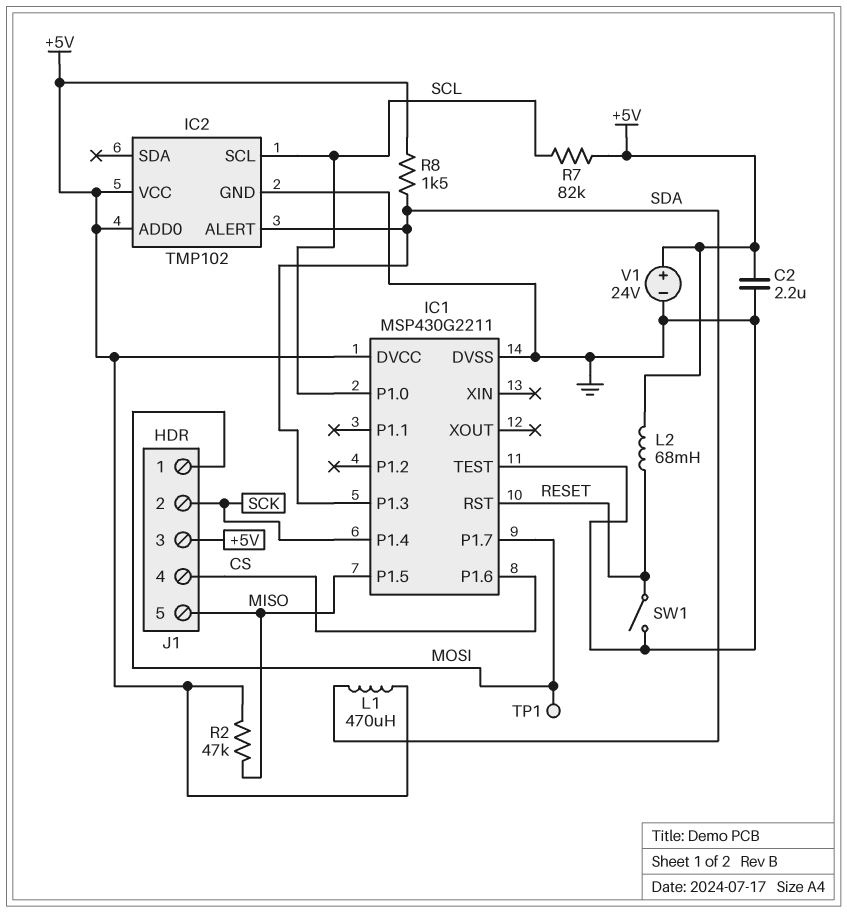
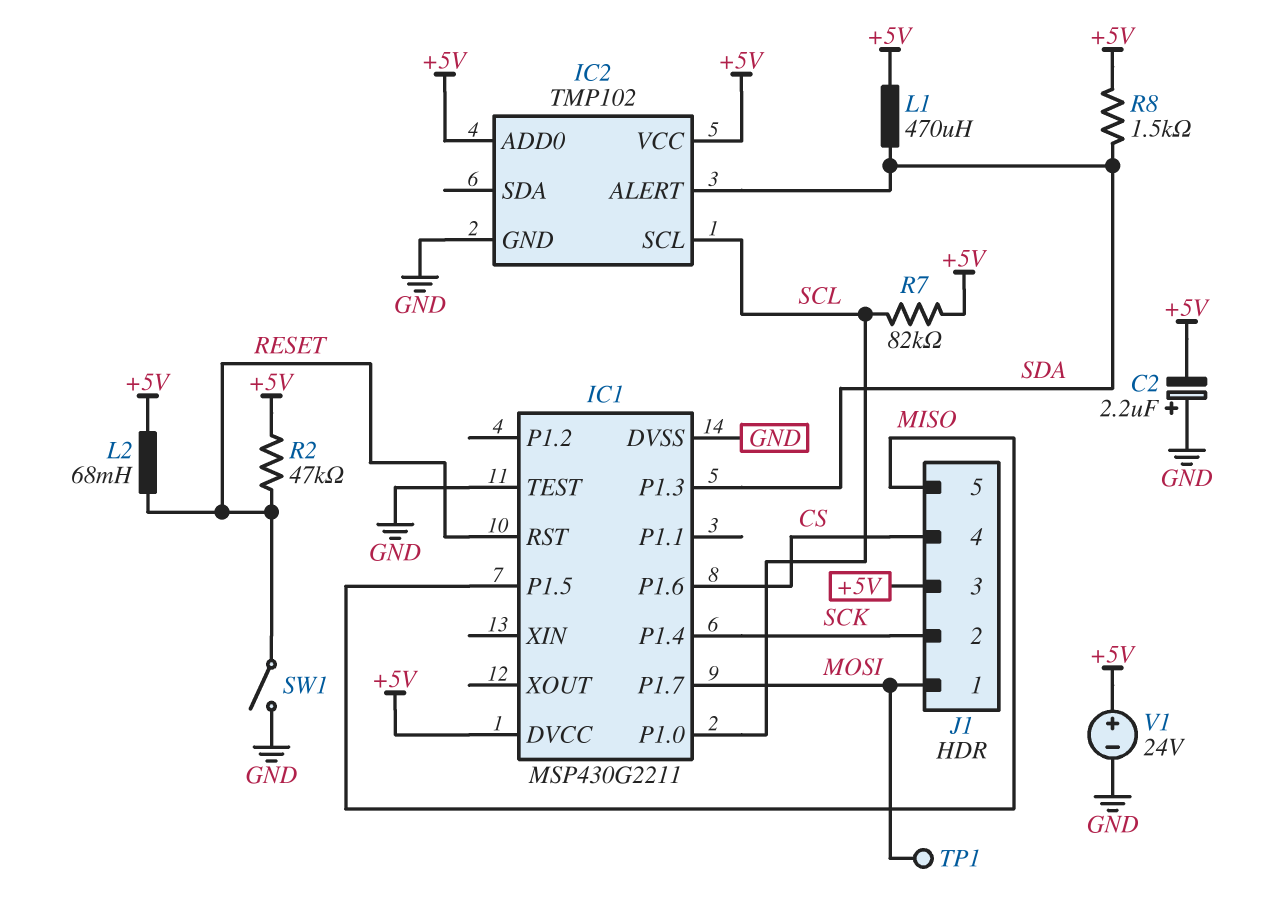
C2: 2.2uF (+5V, GND) -> 2.2uF (plus GND, minus +5V)
R2: 47k (+5V, MISO) -> 47k (+5V, RESET)

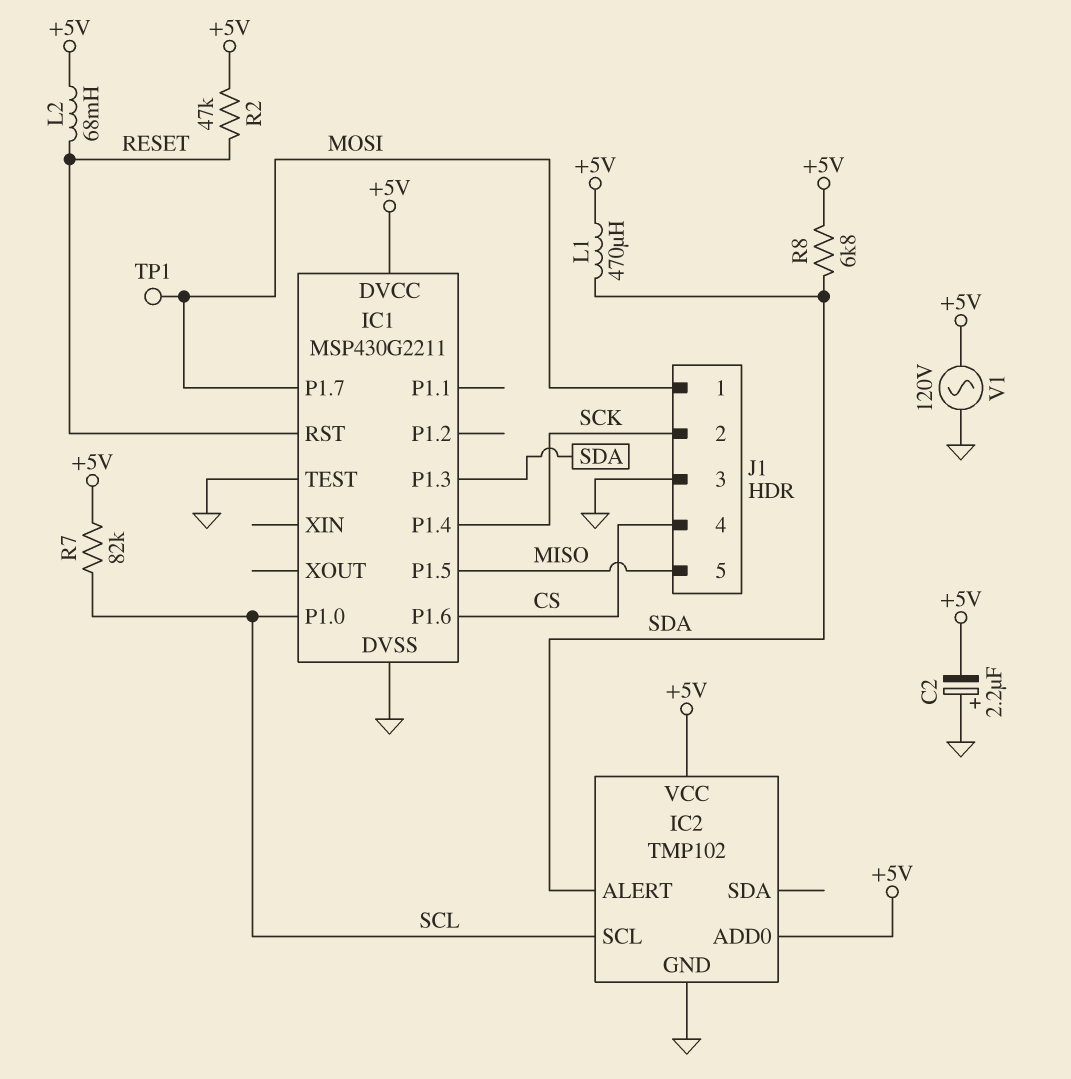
J1 pin 3: +5V -> GND
R8: 1.5k (+5V, SDA) -> 6.8k (+5V, SDA)
SW1: switch (GND, RESET) -> none
V1: 24V (plus +5V, minus GND) -> AC 120V (+5V, GND)

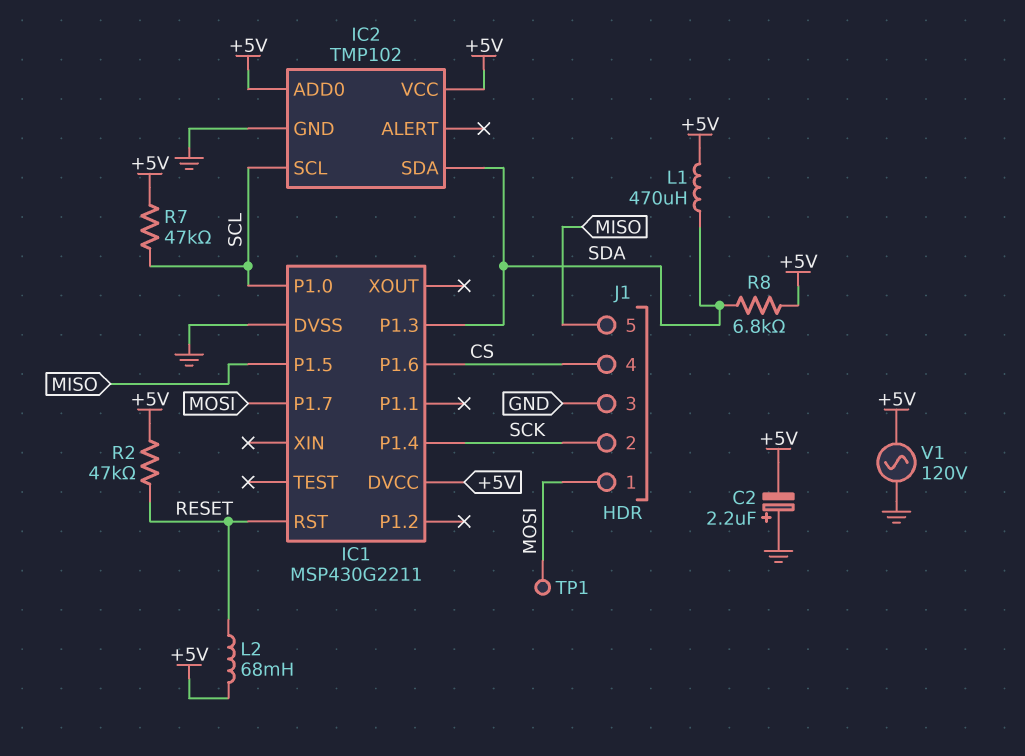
IC1 pin TEST: GND -> none
IC2 pin ALERT: SDA -> none
IC2 pin SDA: none -> SDA
R7: 82k (+5V, SCL) -> 47k (+5V, SCL)

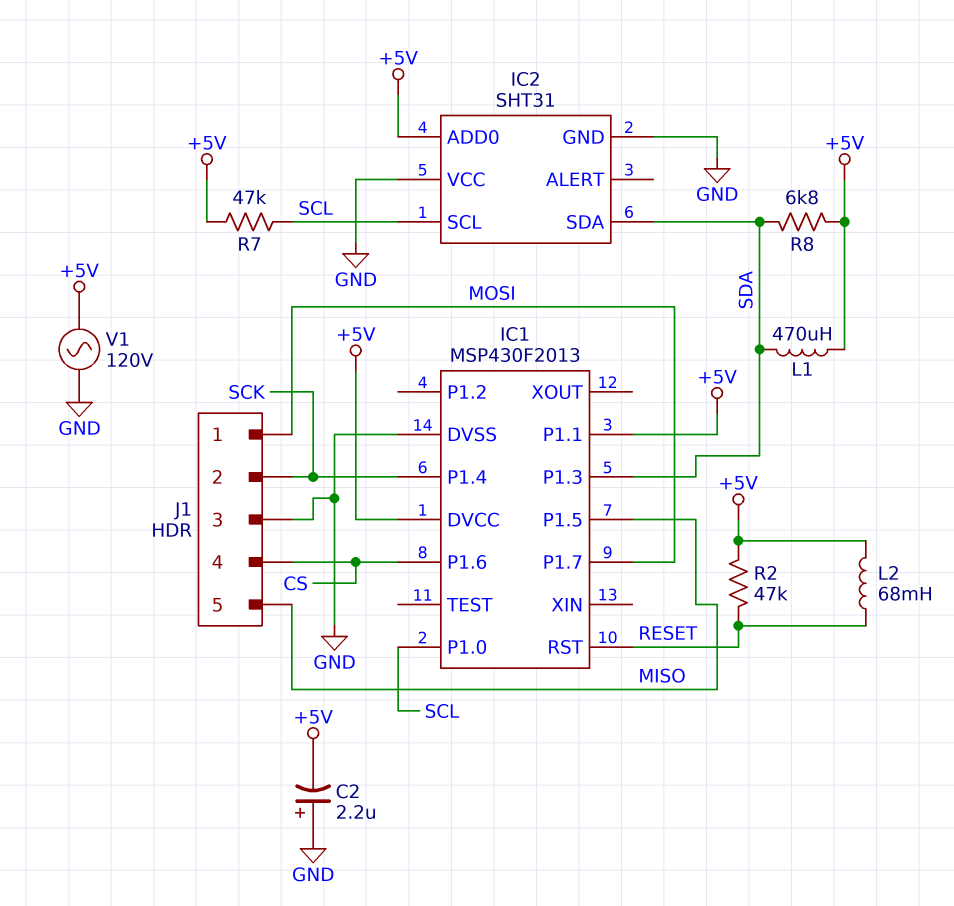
IC1: MSP430G2211 -> MSP430F2013
IC1 pin P1.1: none -> +5V
IC2: TMP102 -> SHT31
IC2 pin VCC: +5V -> GND
TP1: test point (MOSI) -> none

